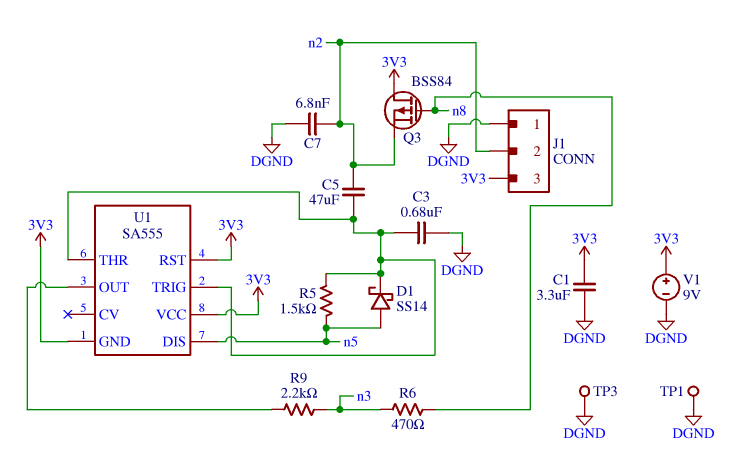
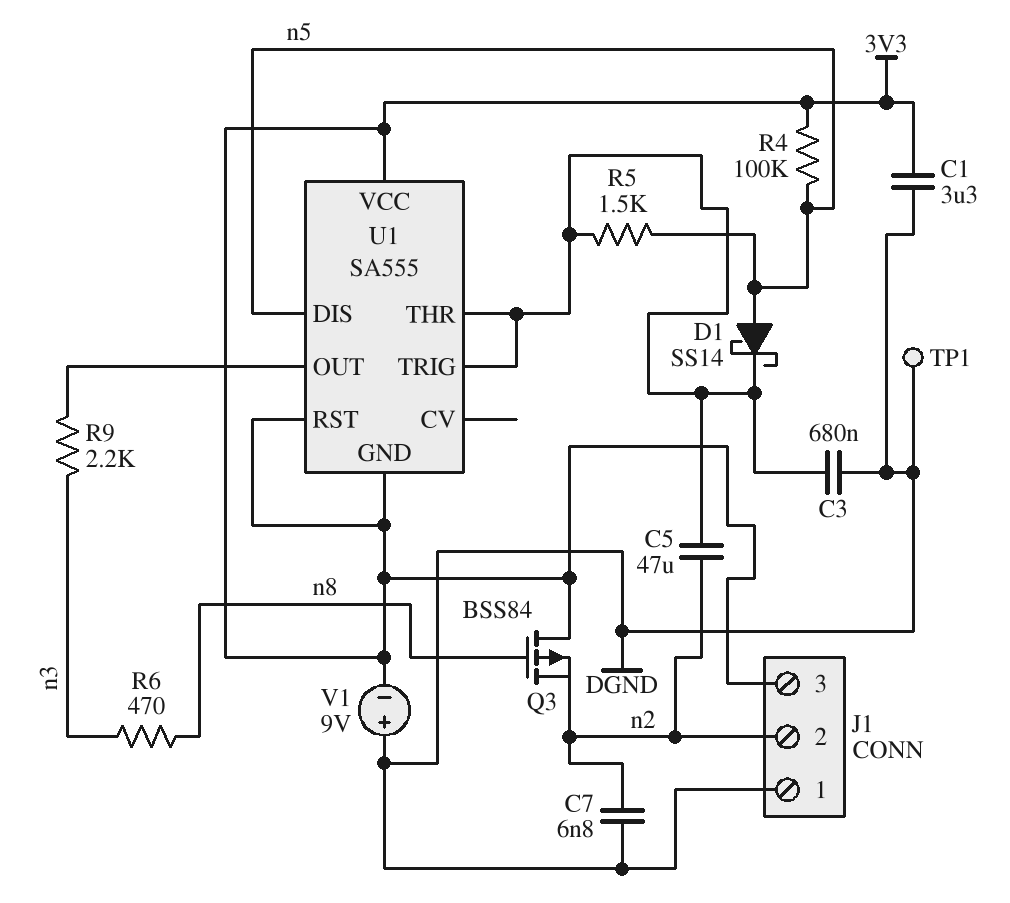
R4: none -> 100k (3V3, n5)
TP3: test point (DGND) -> none
V1: 9V (plus 3V3, minus DGND) -> 9V (plus DGND, minus 3V3)

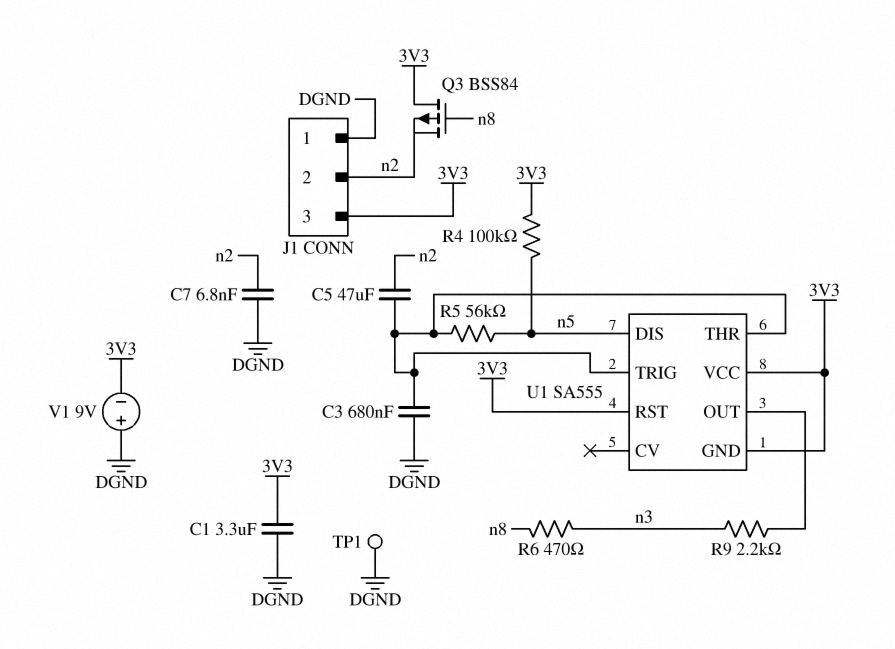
D1: schottky SS14 (A n5, K U1/THR) -> none
R5: 1.5k (U1/THR, n5) -> 56k (U1/THR, n5)

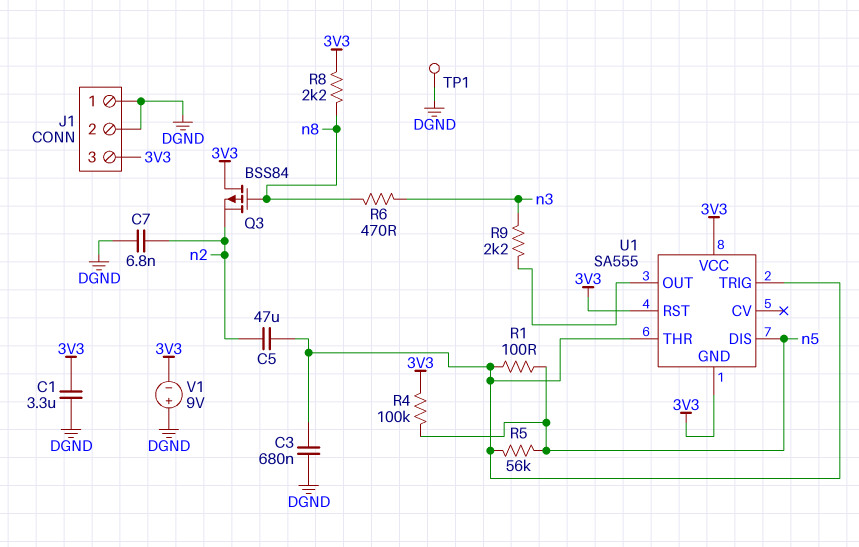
J1 pin 2: n2 -> DGND
R1: none -> 100 (U1/THR, n5)
R8: none -> 2.2k (3V3, n8)

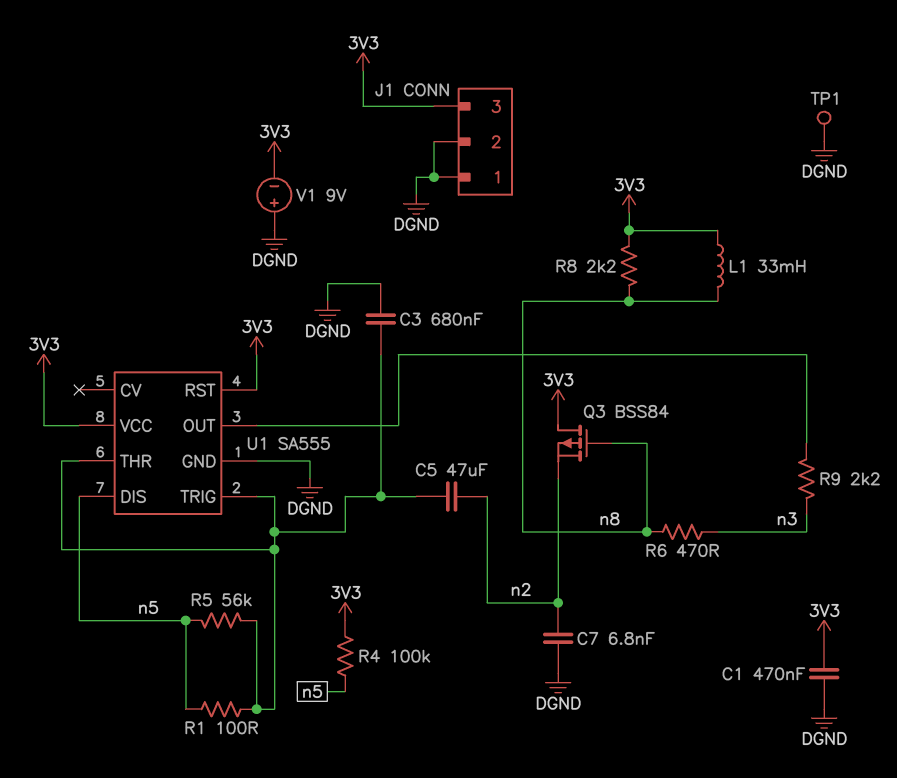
C1: 3.3uF (3V3, DGND) -> 470nF (3V3, DGND)
L1: none -> 33mH (3V3, n8)
U1 pin GND: 3V3 -> DGND

